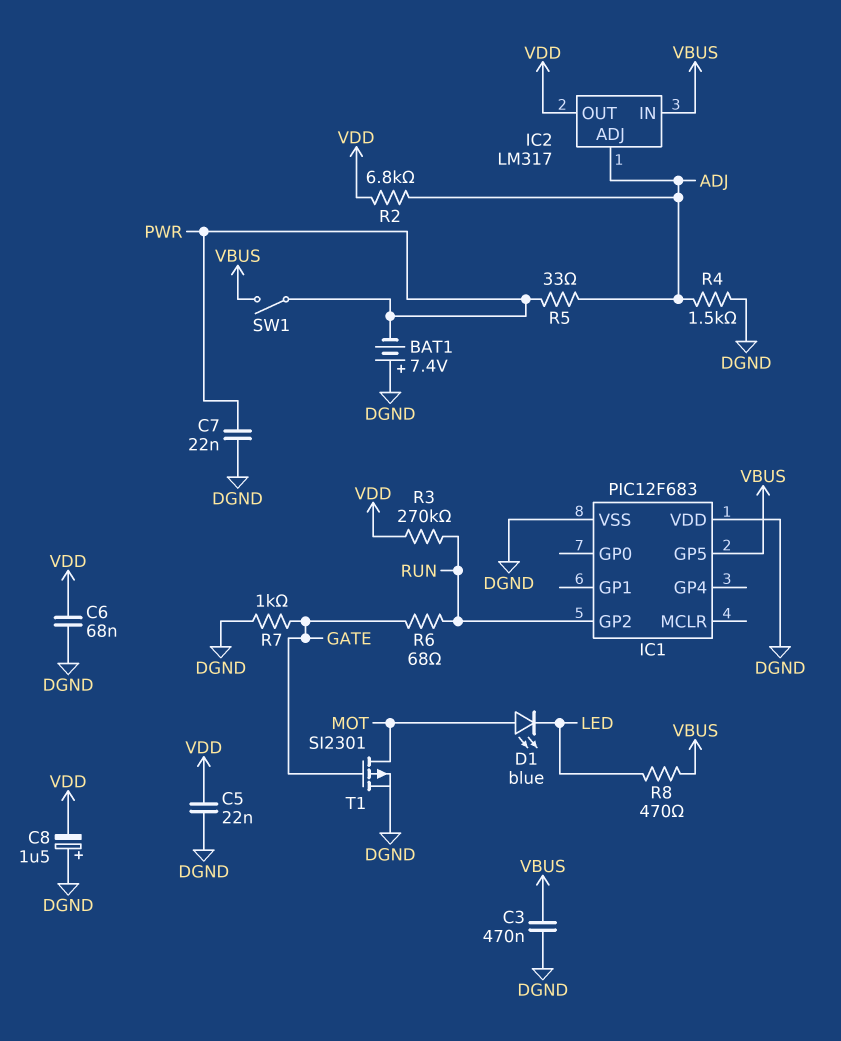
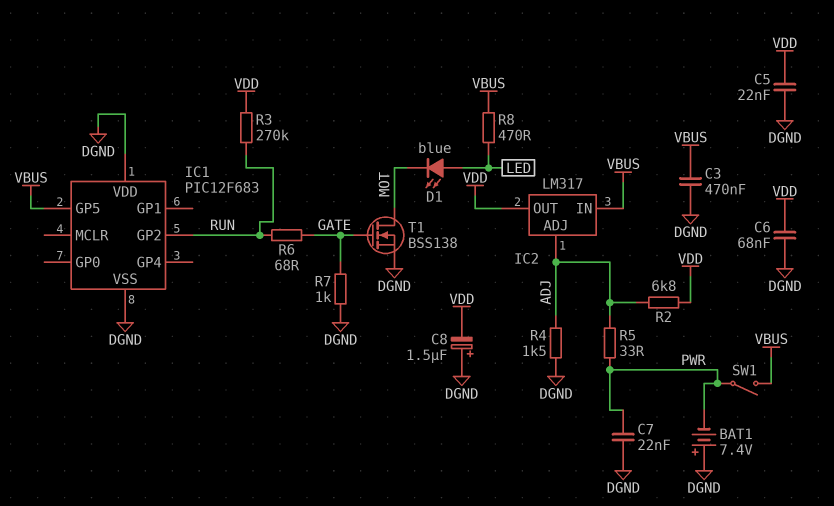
D1: LED blue (A MOT, K LED) -> LED blue (A LED, K MOT)
T1: PMOS SI2301 (G GATE, D MOT, S DGND) -> NMOS BSS138 (G GATE, D MOT, S DGND)

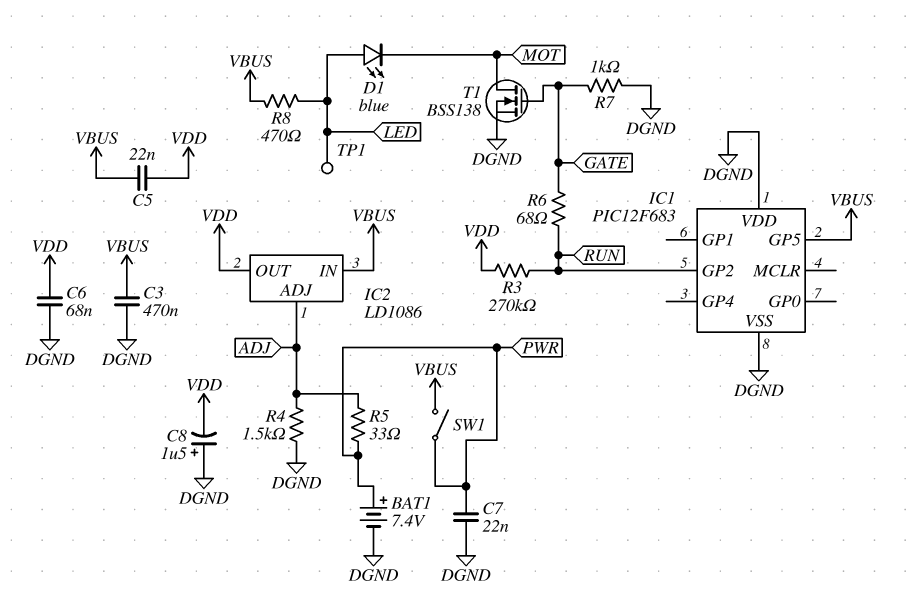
BAT1: 7.4V (plus DGND, minus PWR) -> 7.4V (plus PWR, minus DGND)
C5: 22nF (DGND, VDD) -> 22nF (VBUS, VDD)
IC2: LM317 -> LD1086
R2: 6.8k (ADJ, VDD) -> none
TP1: none -> test point (LED)

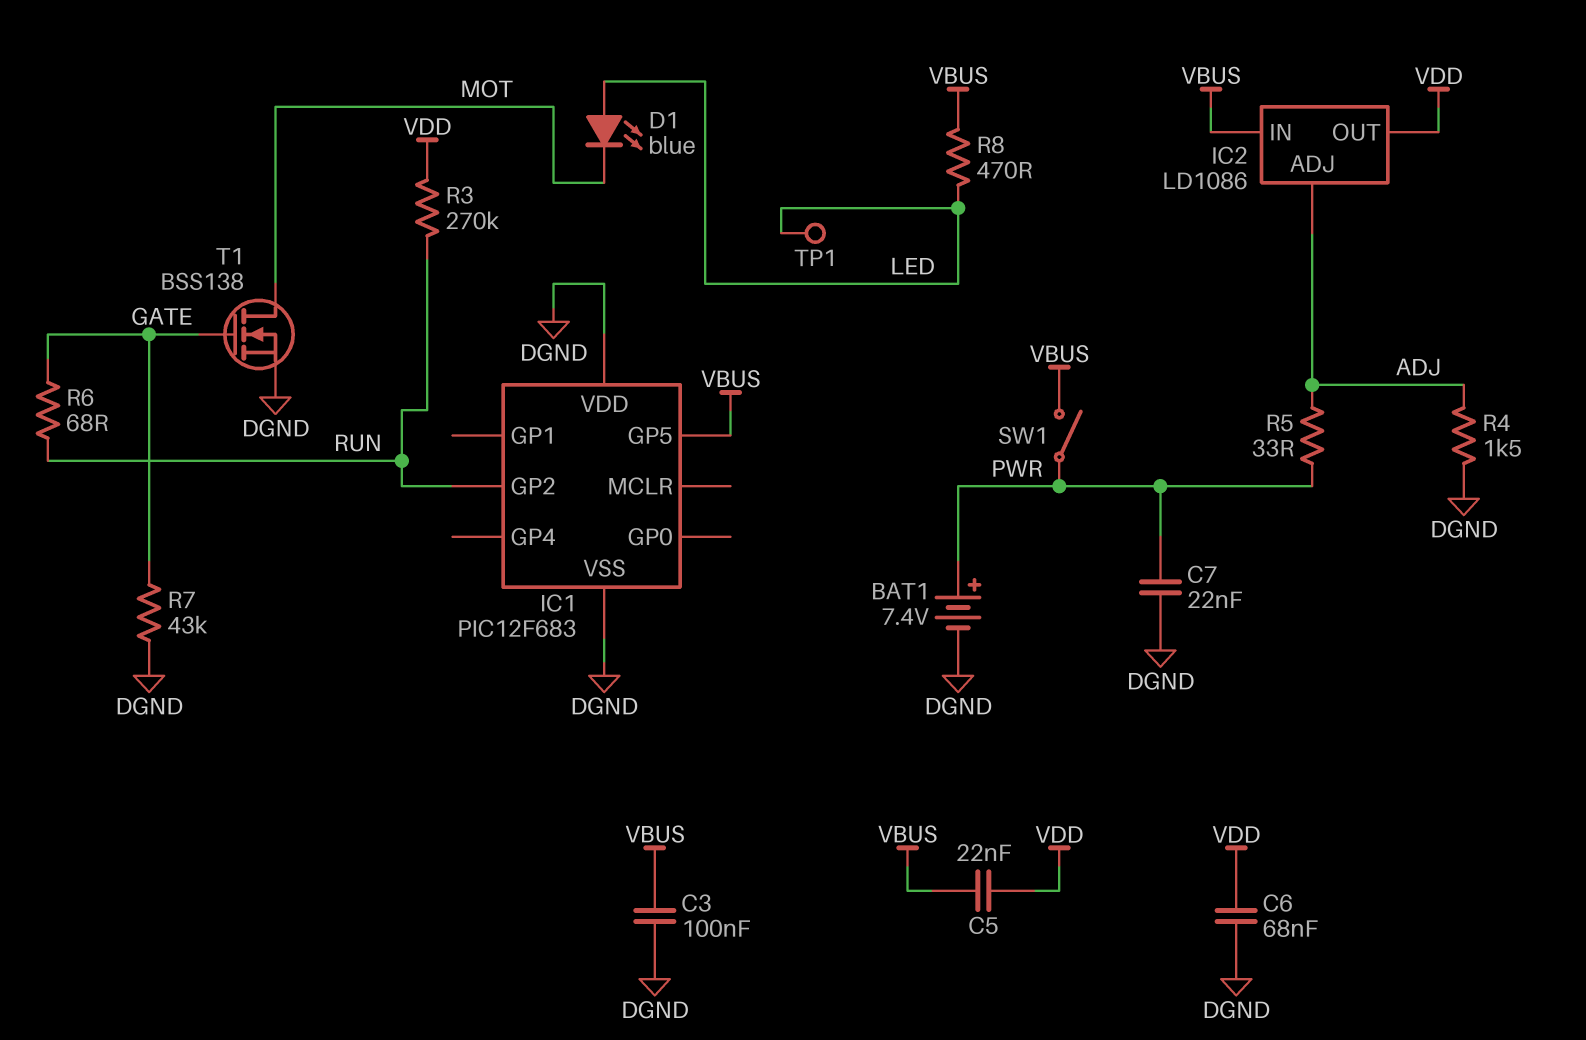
C3: 470nF (DGND, VBUS) -> 100nF (DGND, VBUS)
C8: 1.5uF (plus DGND, minus VDD) -> none
R7: 1k (DGND, GATE) -> 43k (DGND, GATE)

